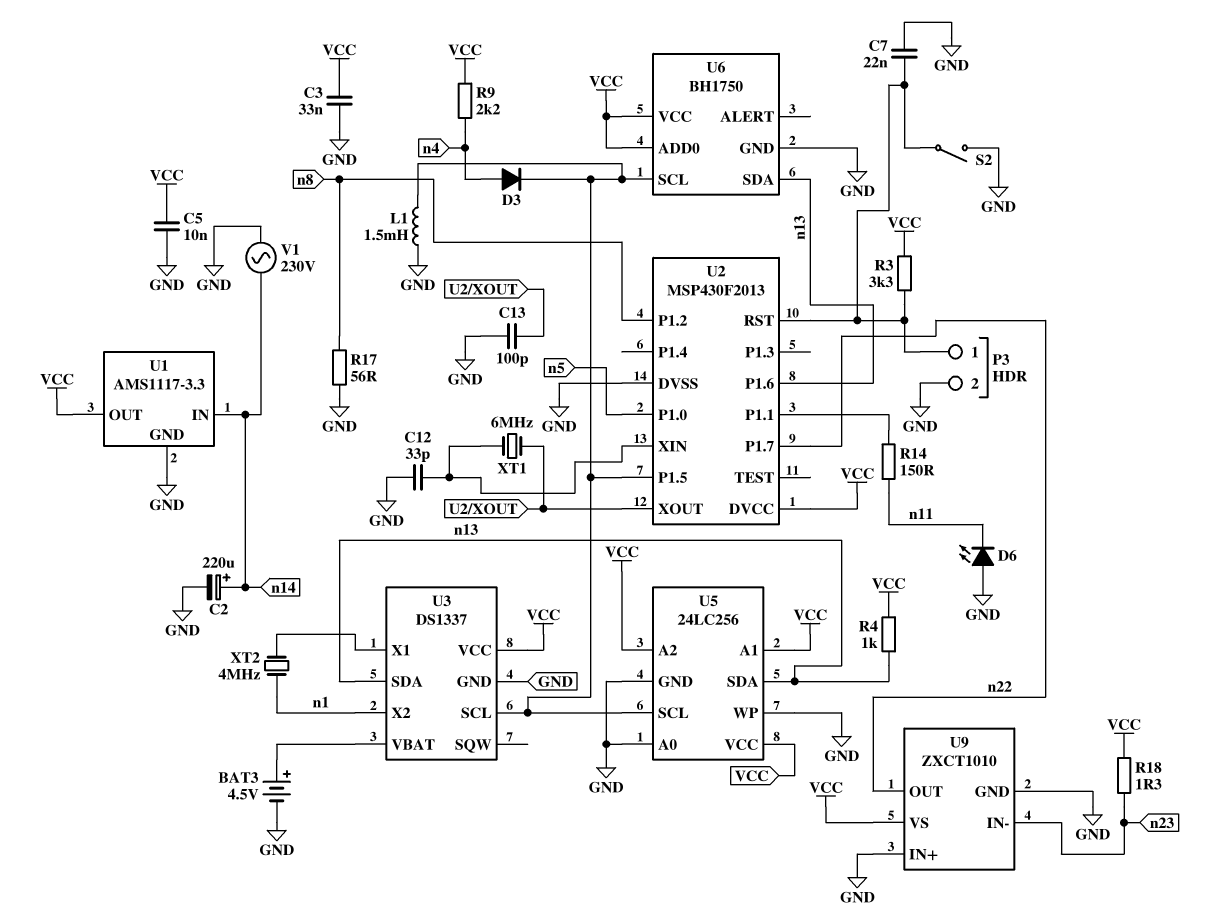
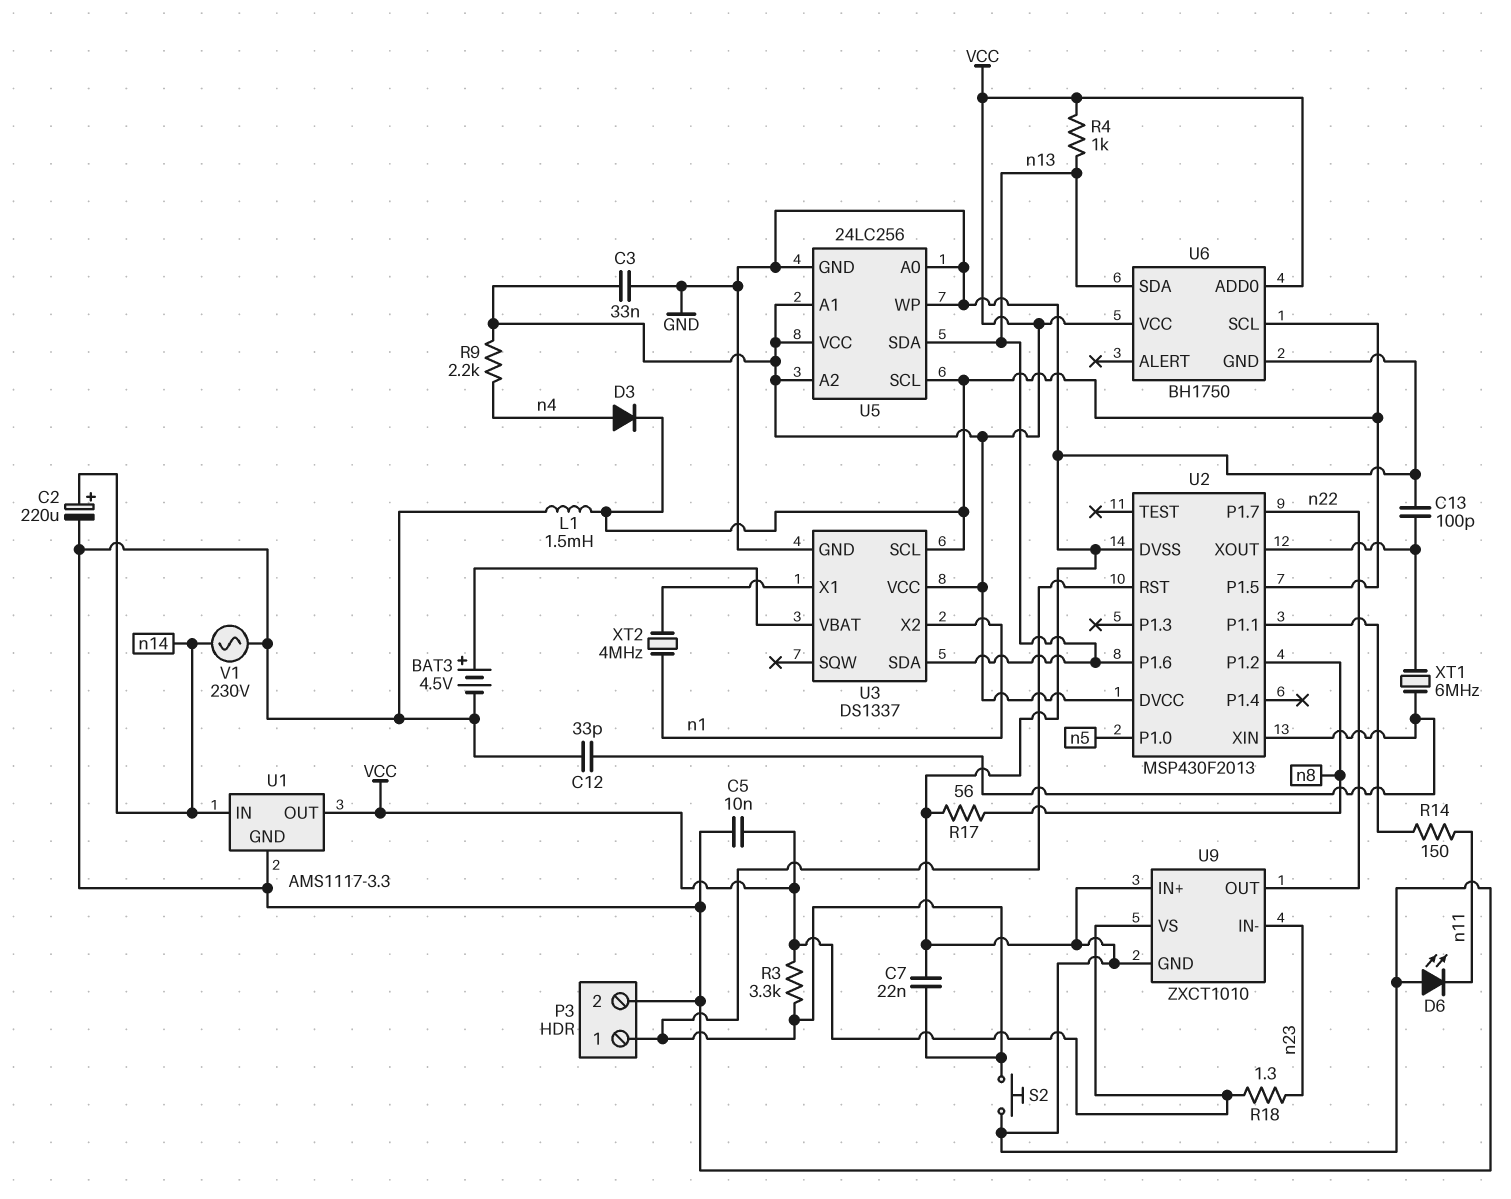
S2: switch (GND, P3/1) -> button (GND, P3/1)

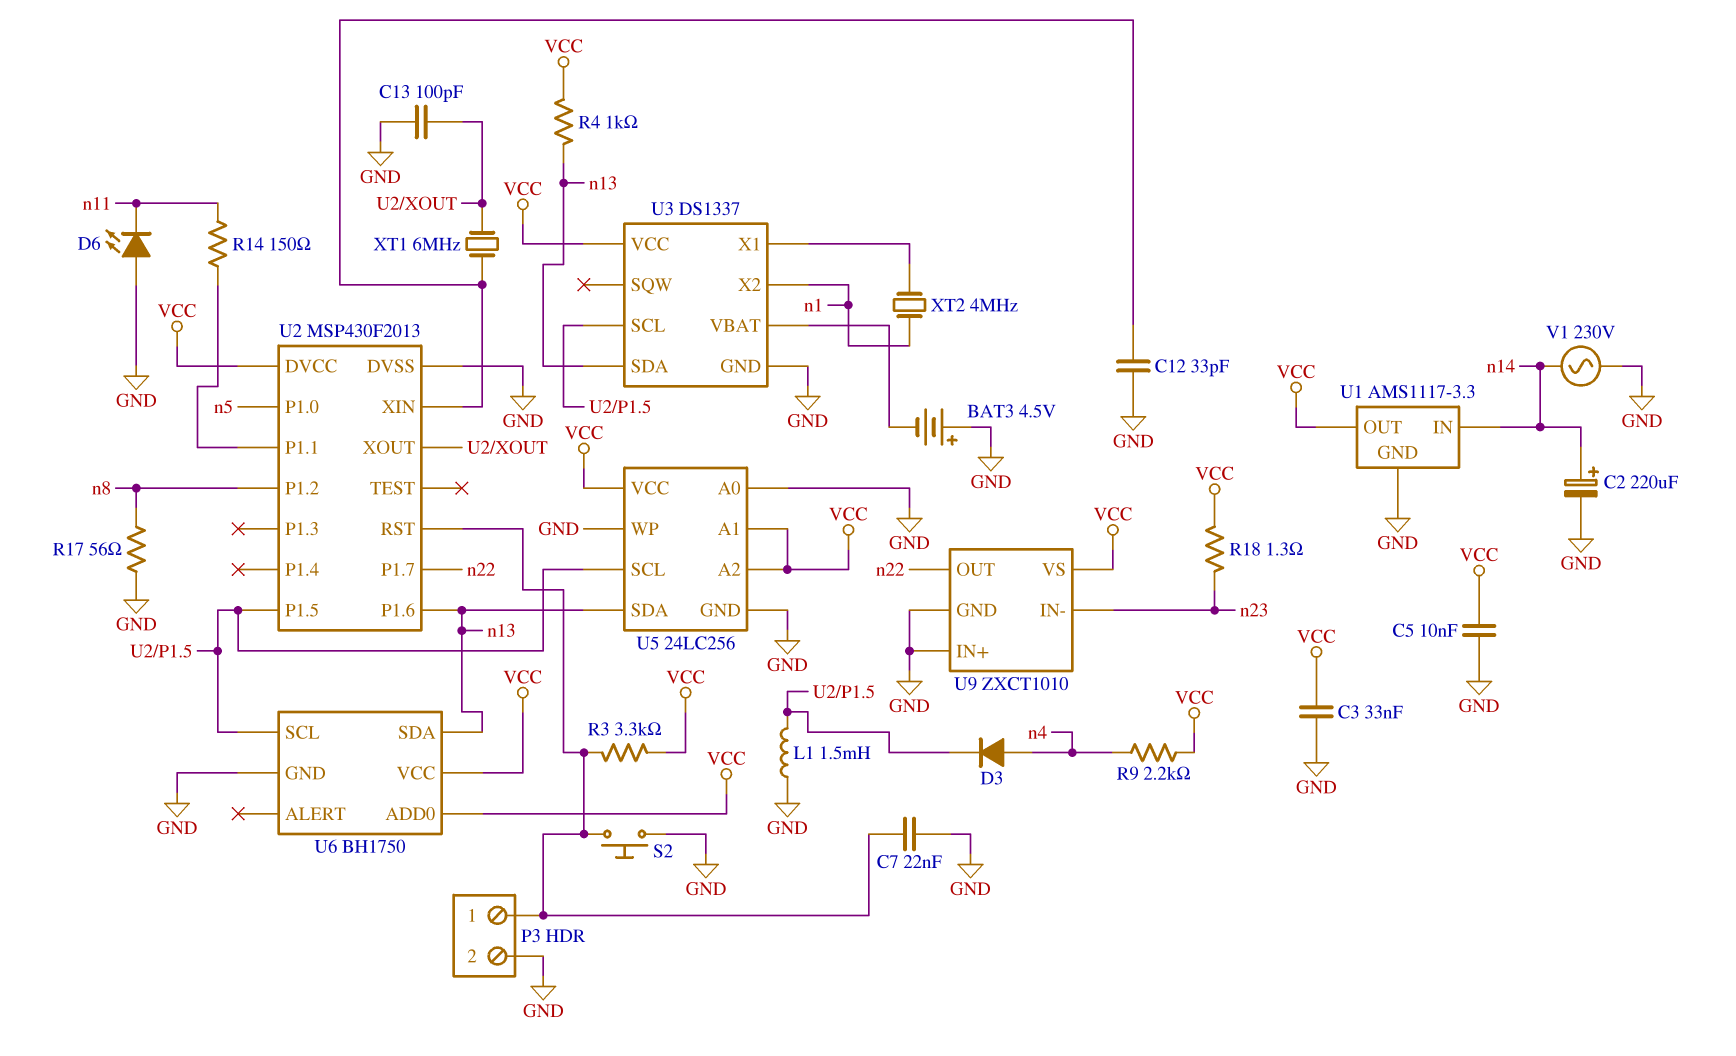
BAT3: 4.5V (plus U3/VBAT, minus GND) -> 4.5V (plus GND, minus U3/VBAT)

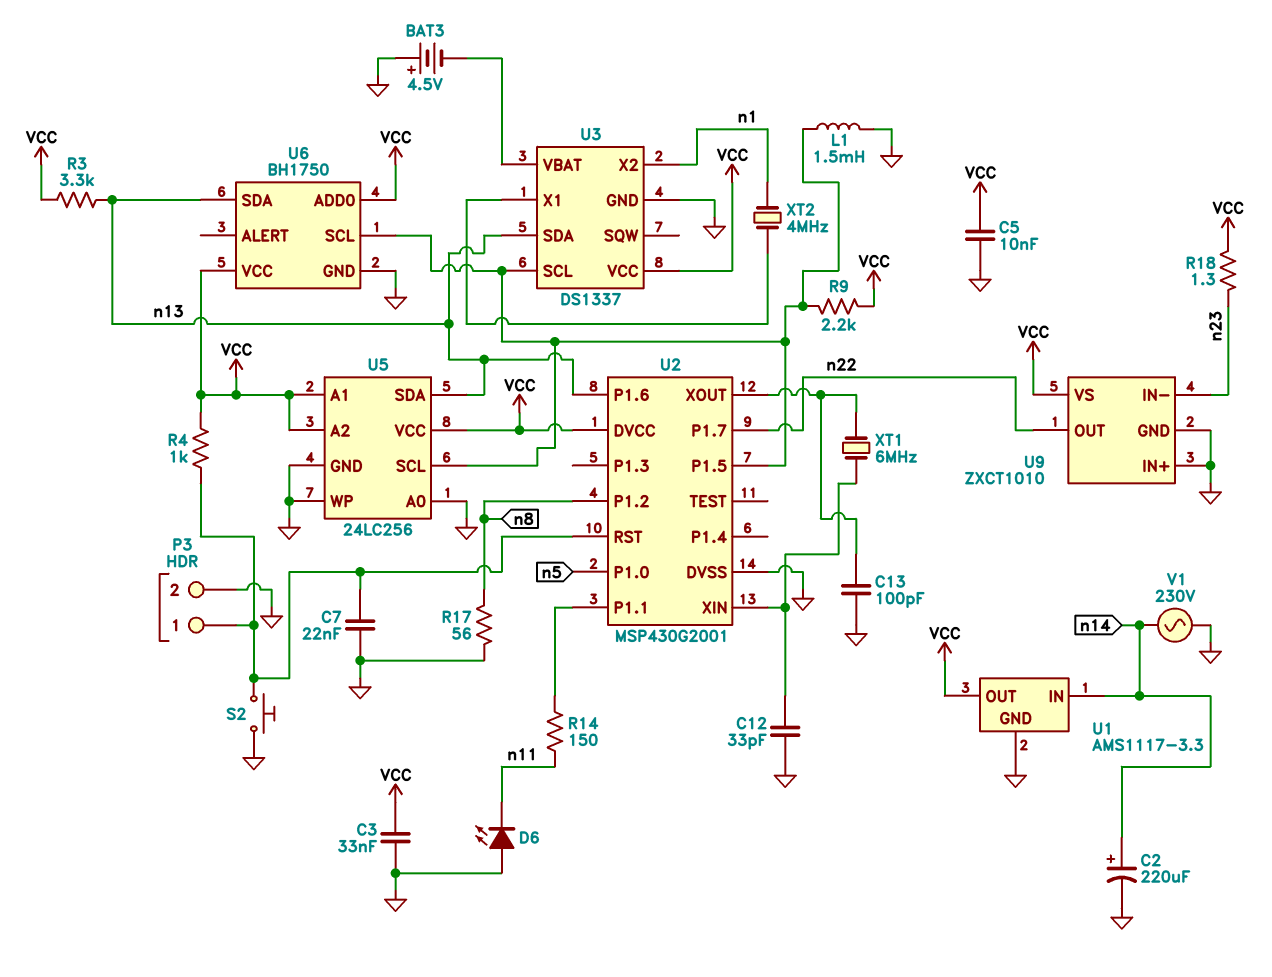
D3: diode (A n4, K U2/P1.5) -> none
R3: 3.3k (P3/1, VCC) -> 3.3k (VCC, n13)
R4: 1k (VCC, n13) -> 1k (P3/1, VCC)
R9: 2.2k (VCC, n4) -> 2.2k (U2/P1.5, VCC)
U2: MSP430F2013 -> MSP430G2001

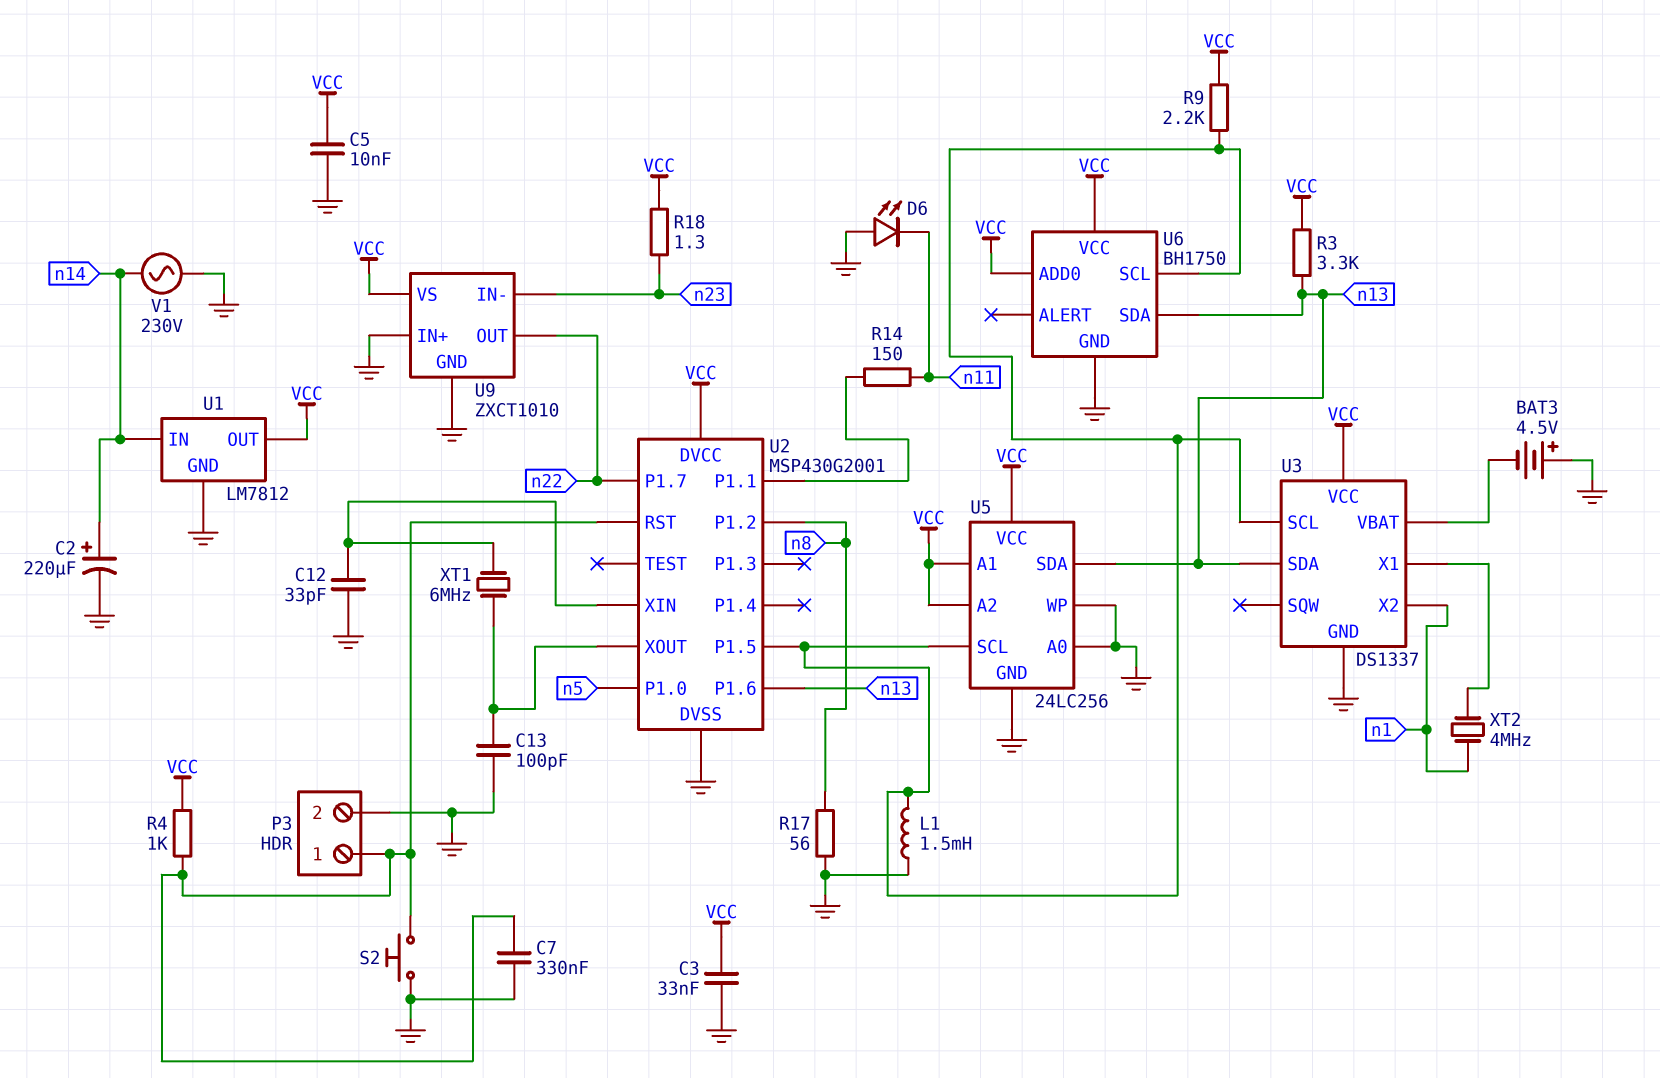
C7: 22nF (GND, P3/1) -> 330nF (GND, P3/1)
U1: AMS1117-3.3 -> LM7812

